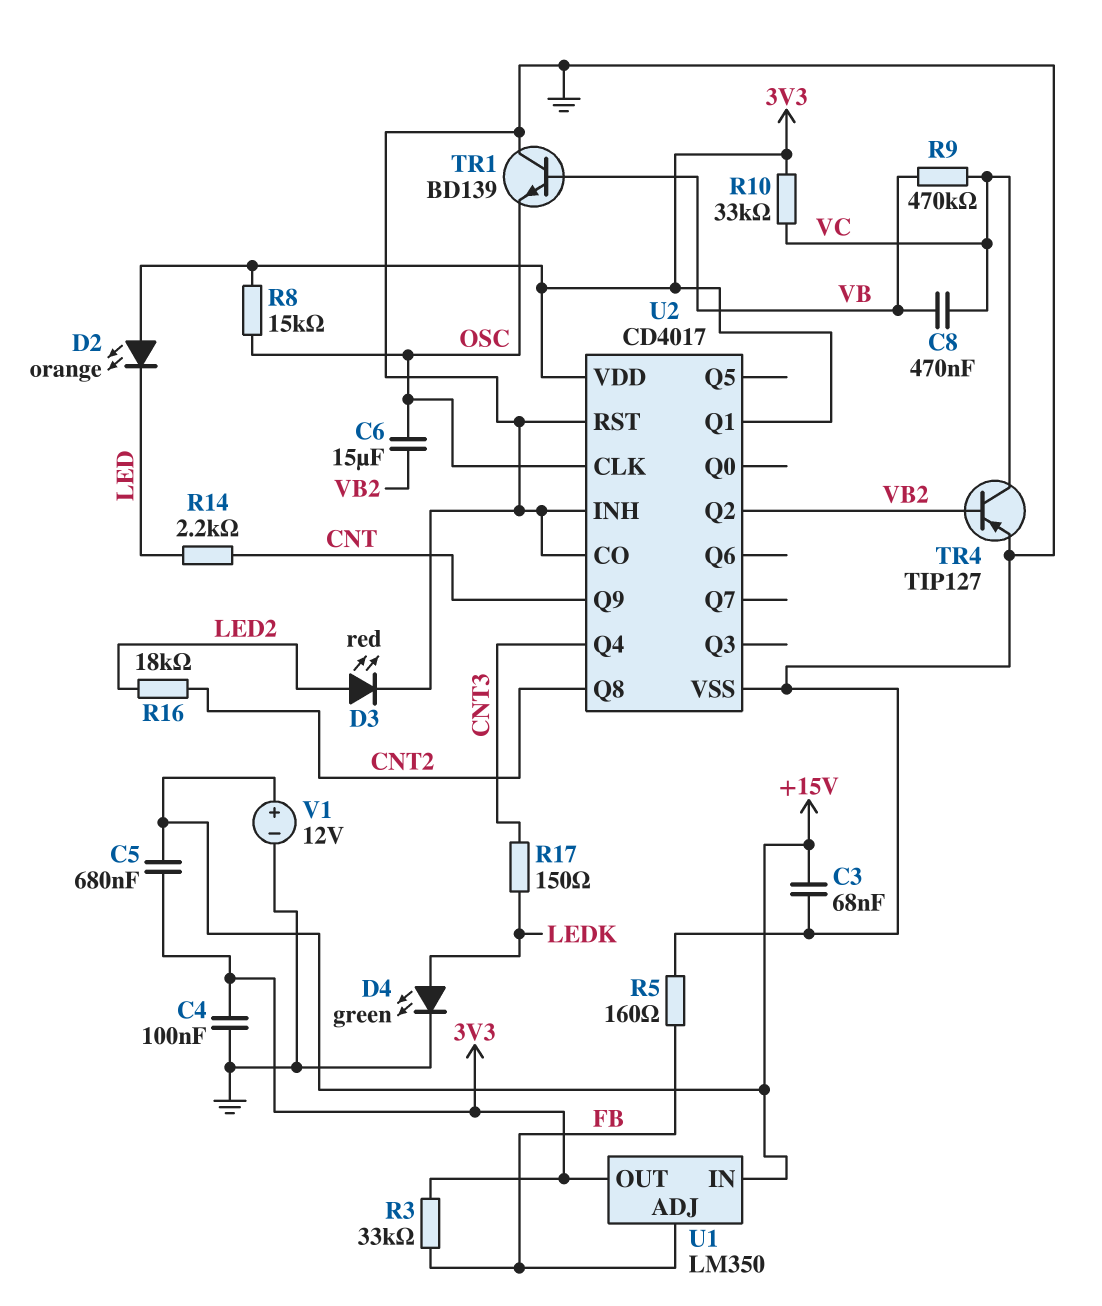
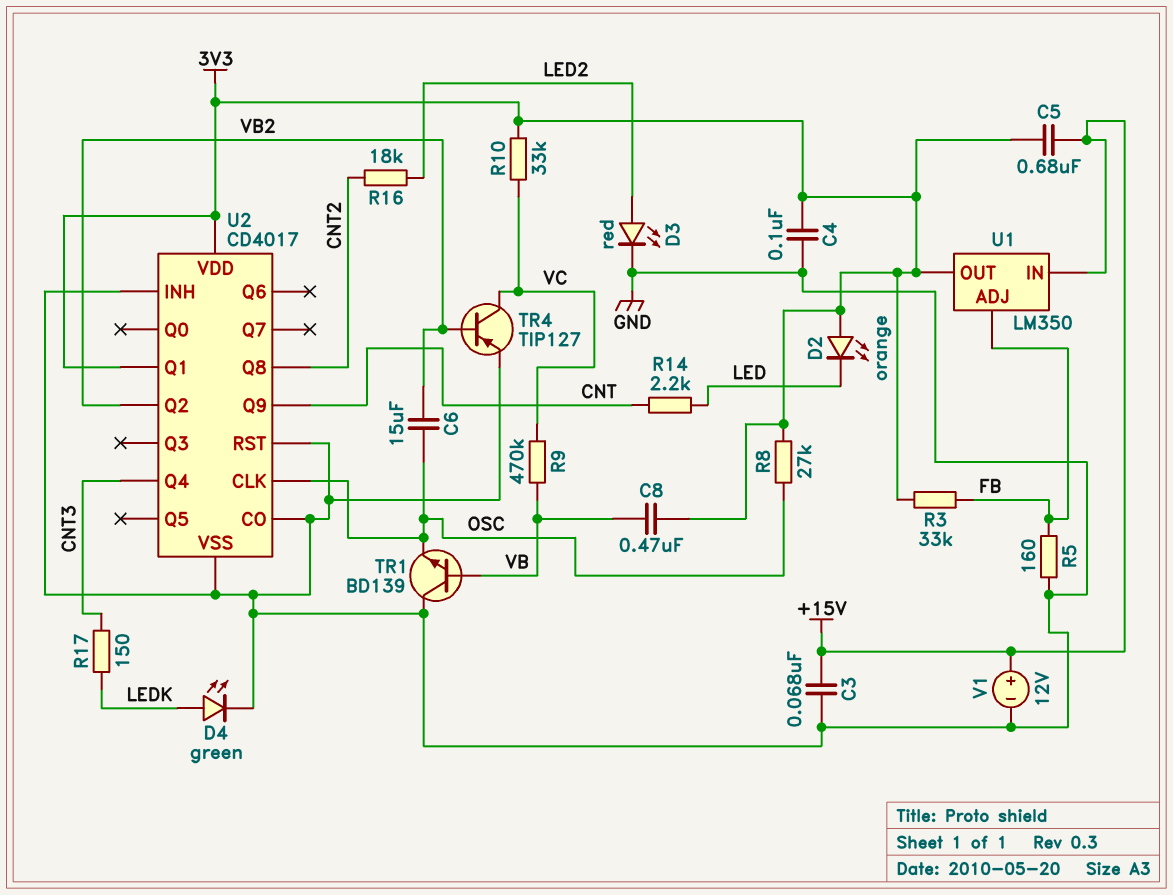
C8: 470nF (VB, VC) -> 470nF (3V3, VB)
R8: 15k (3V3, OSC) -> 27k (3V3, OSC)

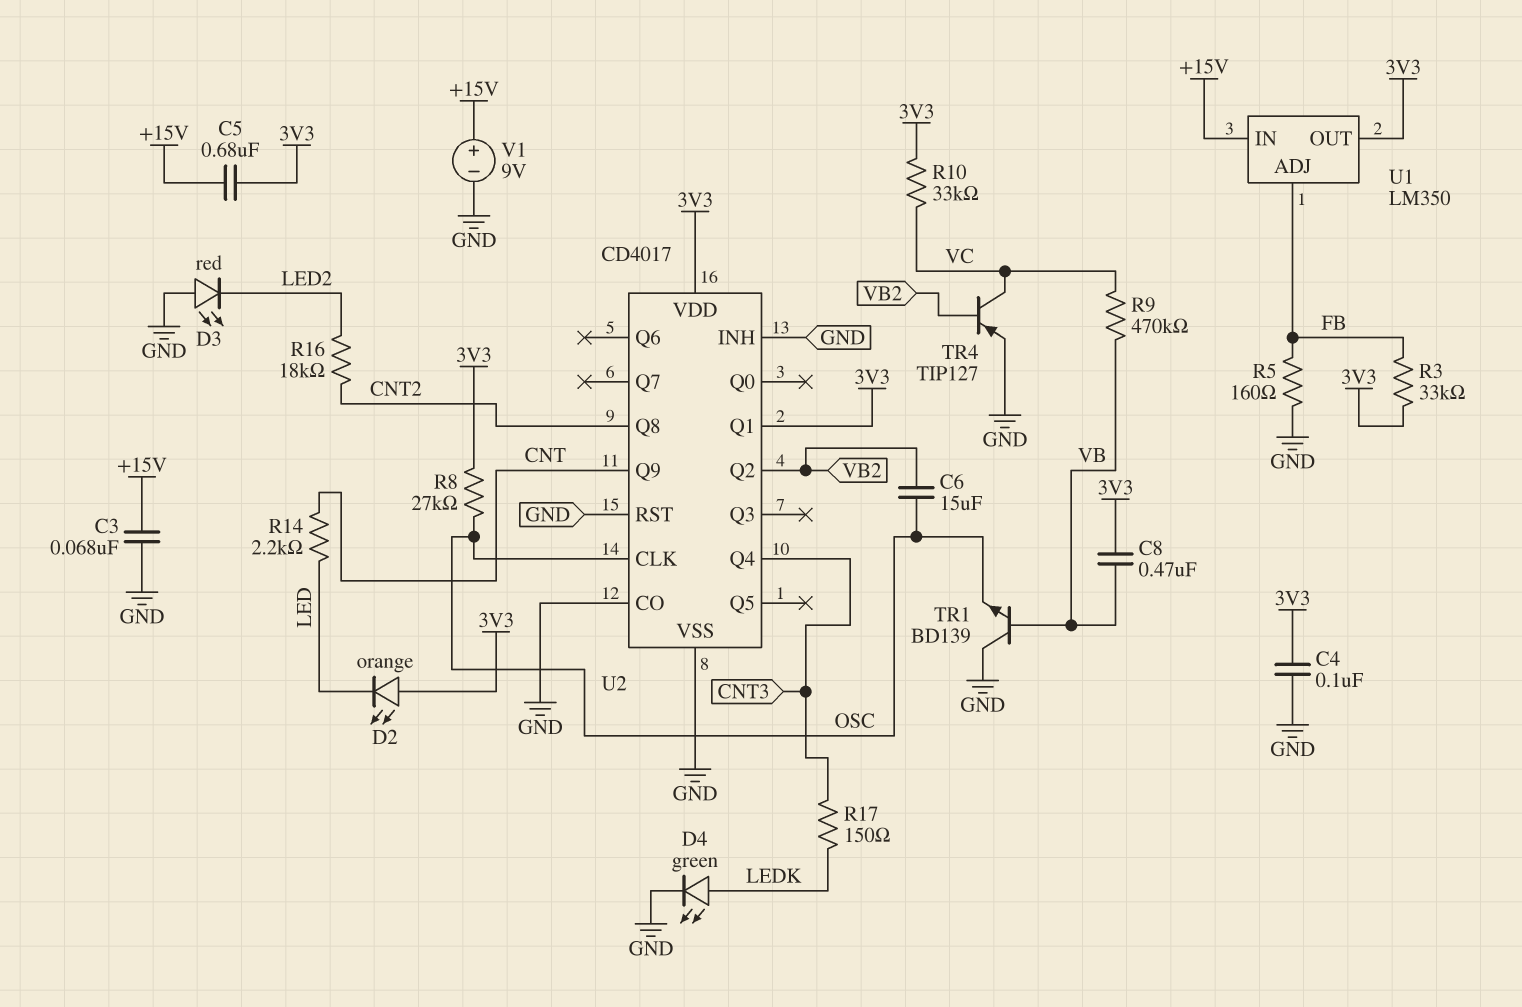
D3: LED red (A LED2, K GND) -> LED red (A GND, K LED2)
V1: 12V (plus +15V, minus GND) -> 9V (plus +15V, minus GND)

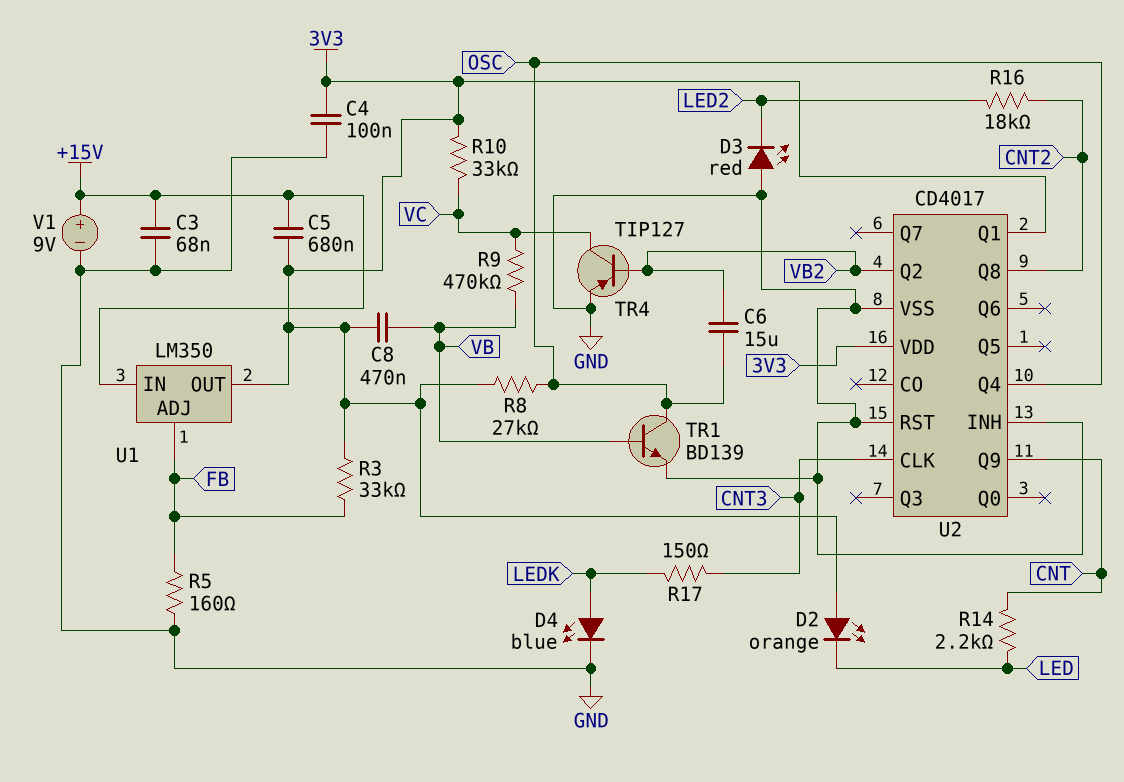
D4: LED green (A LEDK, K GND) -> LED blue (A LEDK, K GND)
TR1: NPN BD139 (B VB, C GND, E OSC) -> NPN BD139 (B VB, C OSC, E GND)
U2 pin CLK: OSC -> CNT3
U2 pin CO: GND -> none
U2 pin Q4: CNT3 -> OSC

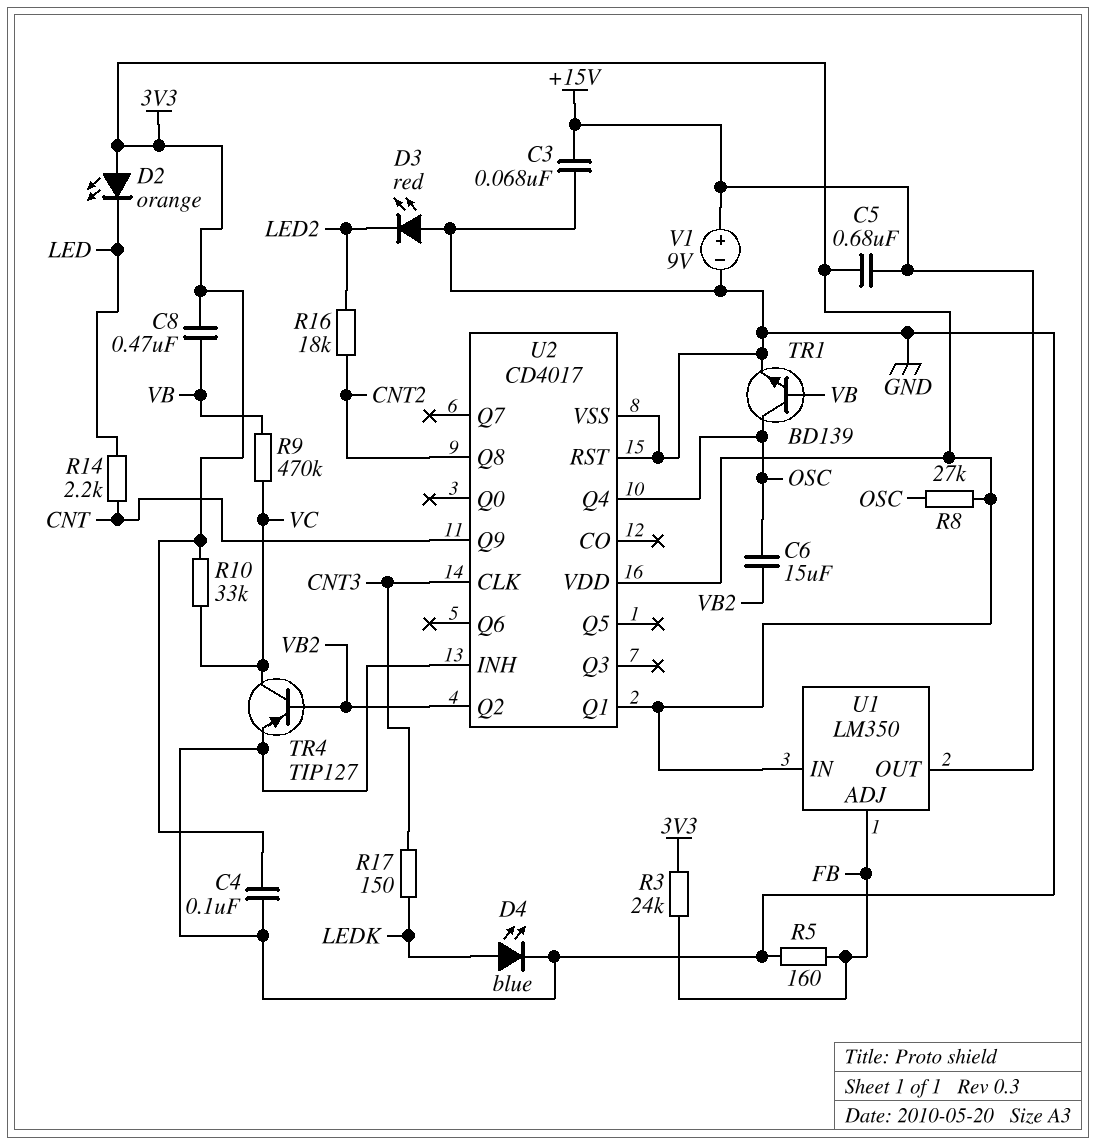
R3: 33k (3V3, FB) -> 24k (3V3, FB)
U1 pin IN: +15V -> 3V3
U1 pin OUT: 3V3 -> +15V

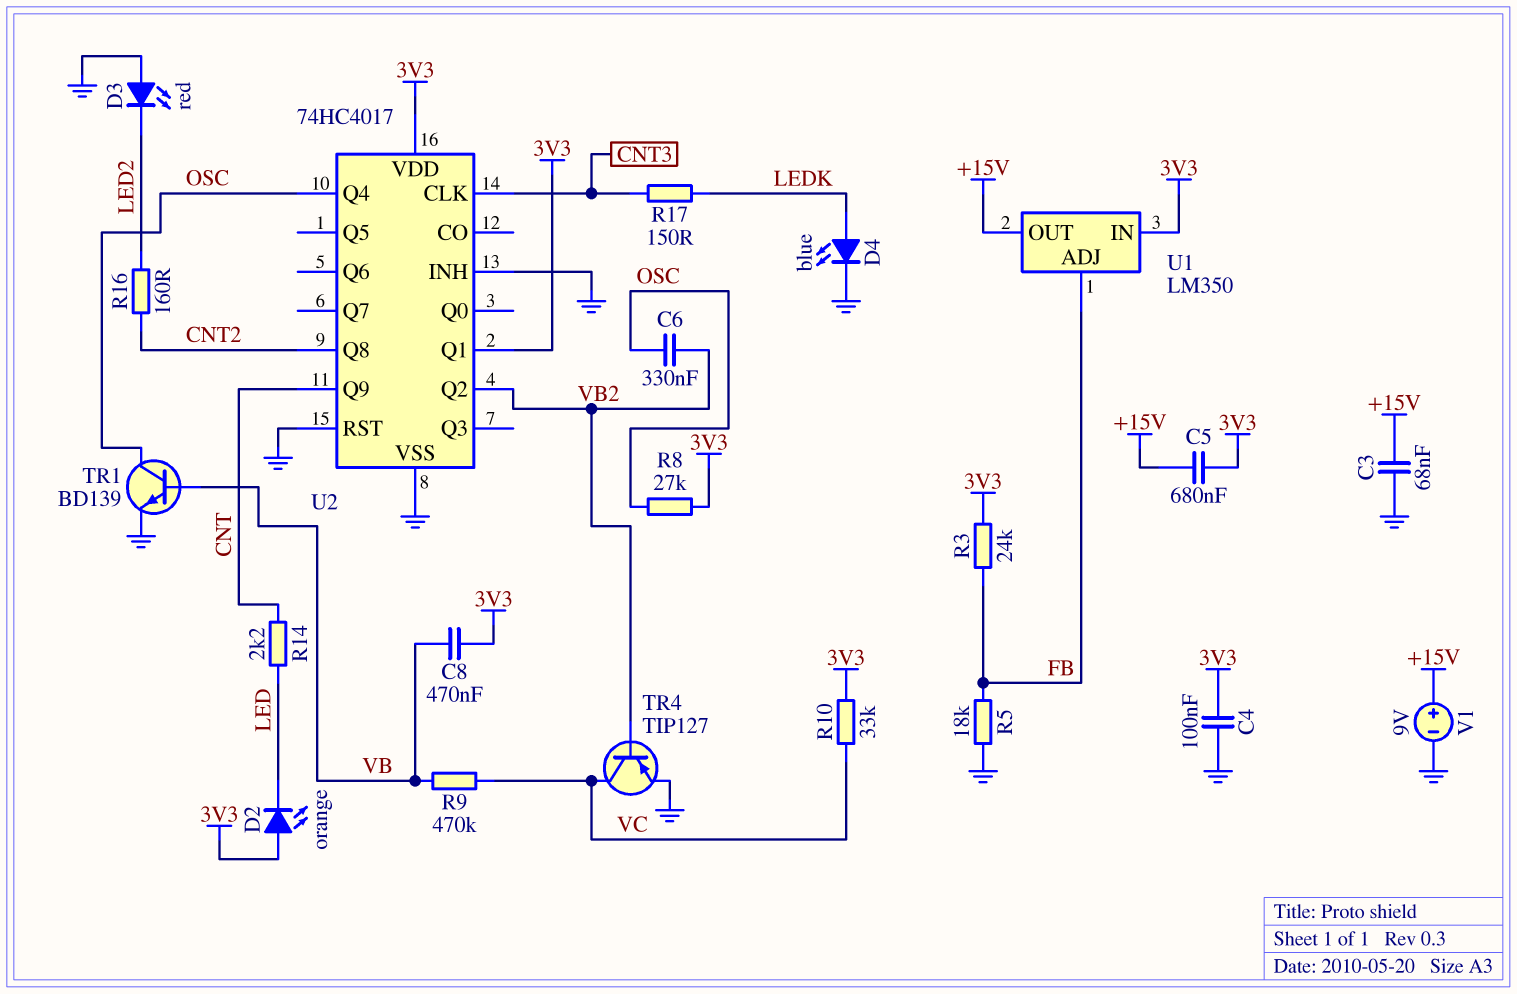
C6: 15uF (OSC, VB2) -> 330nF (OSC, VB2)
R5: 160 (FB, GND) -> 18k (FB, GND)
R16: 18k (CNT2, LED2) -> 160 (CNT2, LED2)
U2: CD4017 -> 74HC4017

